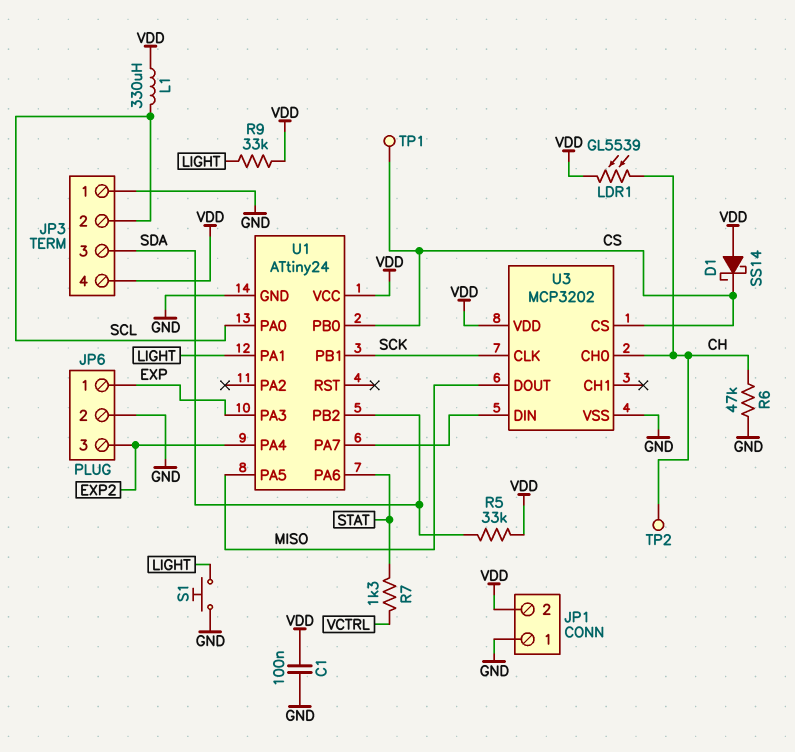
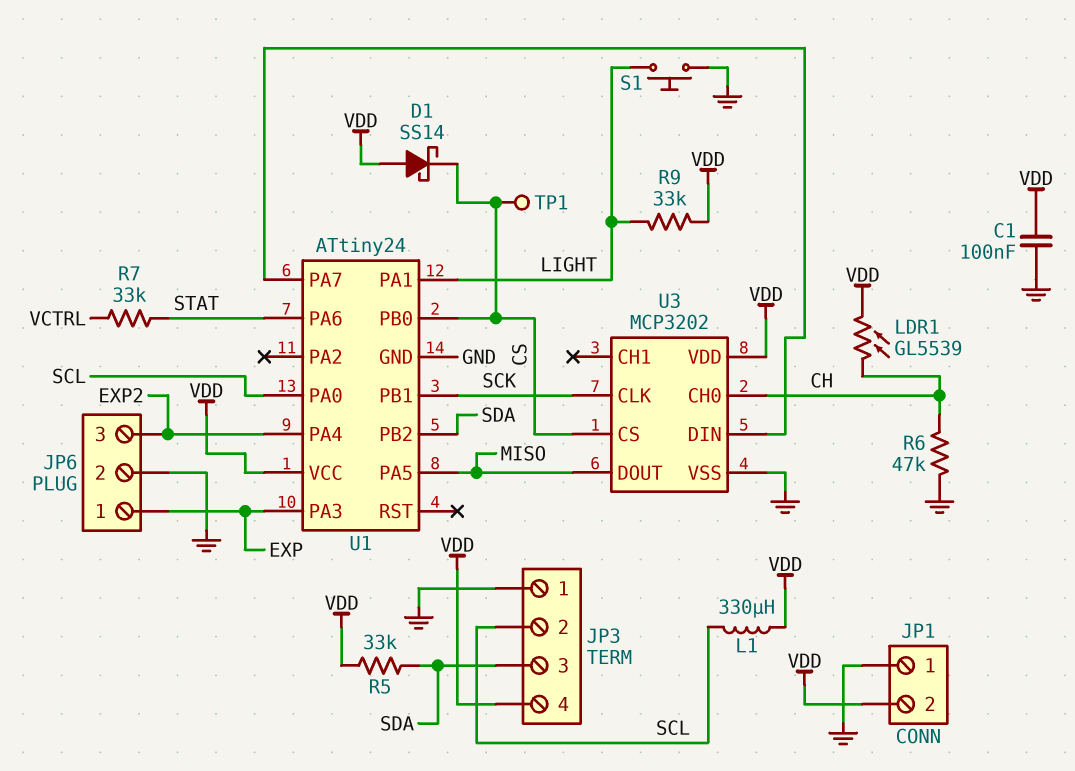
R7: 1.3k (STAT, VCTRL) -> 33k (STAT, VCTRL)
TP2: test point (CH) -> none

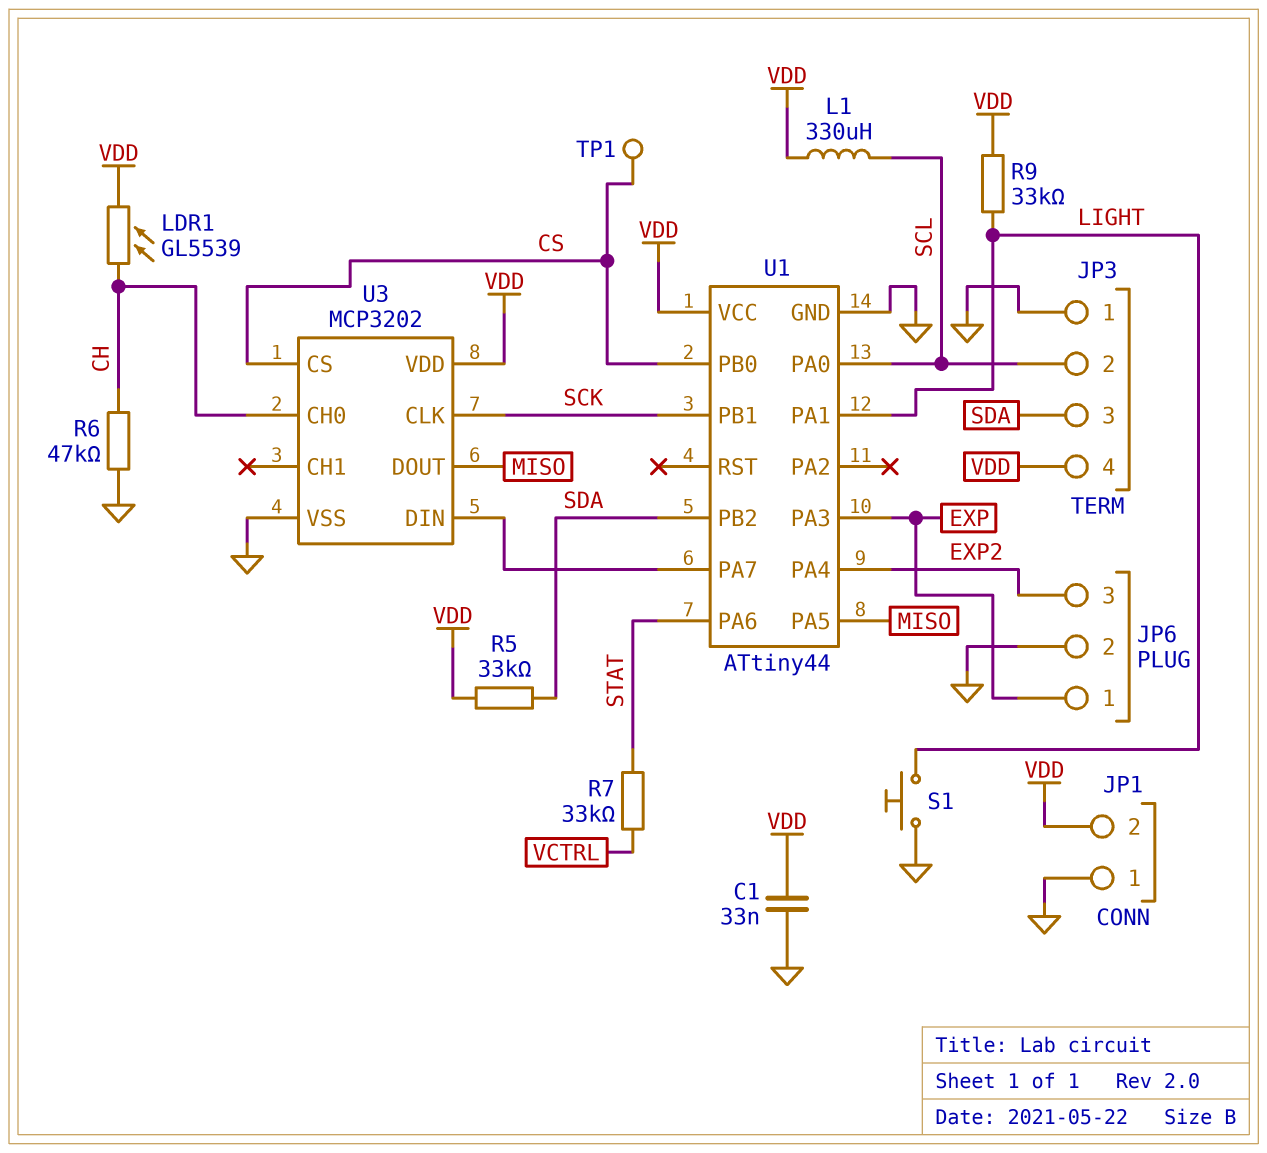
C1: 100nF (GND, VDD) -> 33nF (GND, VDD)
D1: schottky SS14 (A VDD, K CS) -> none
U1: ATtiny24 -> ATtiny44

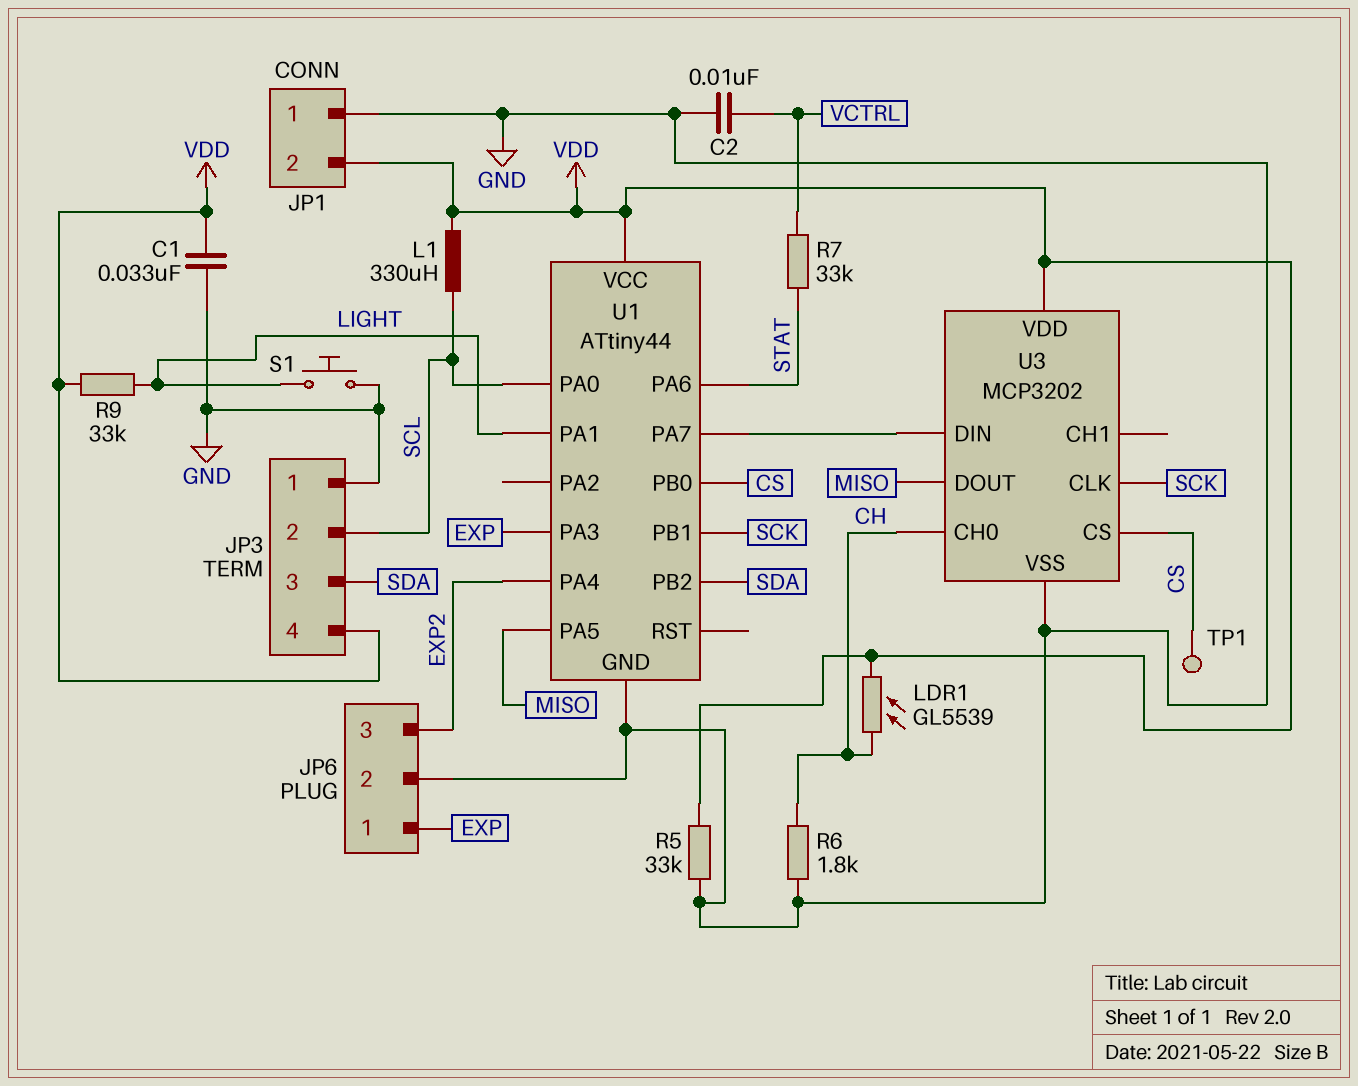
C2: none -> 10nF (GND, VCTRL)
R5: 33k (SDA, VDD) -> 33k (GND, VDD)
R6: 47k (CH, GND) -> 1.8k (CH, GND)

